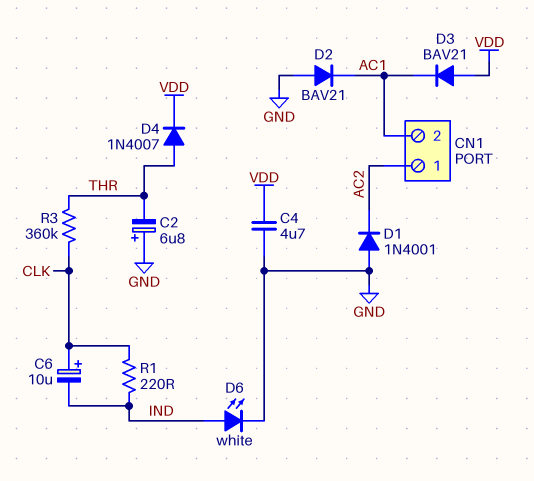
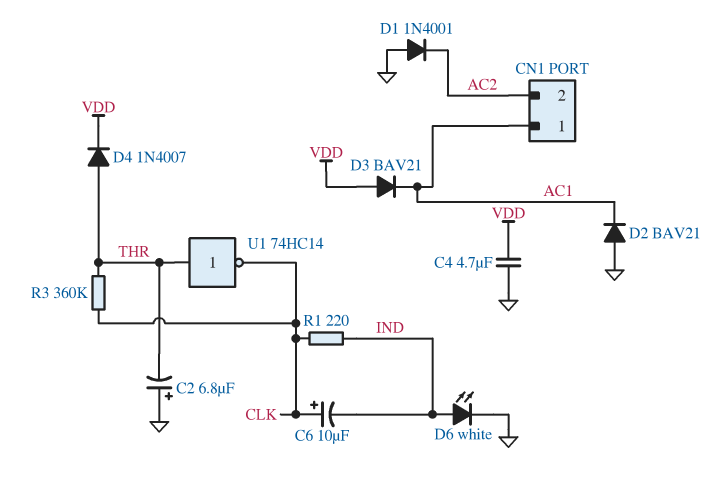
CN1 pin 1: AC2 -> AC1
CN1 pin 2: AC1 -> AC2
U1: none -> NOT 74HC14 (in THR, out CLK)

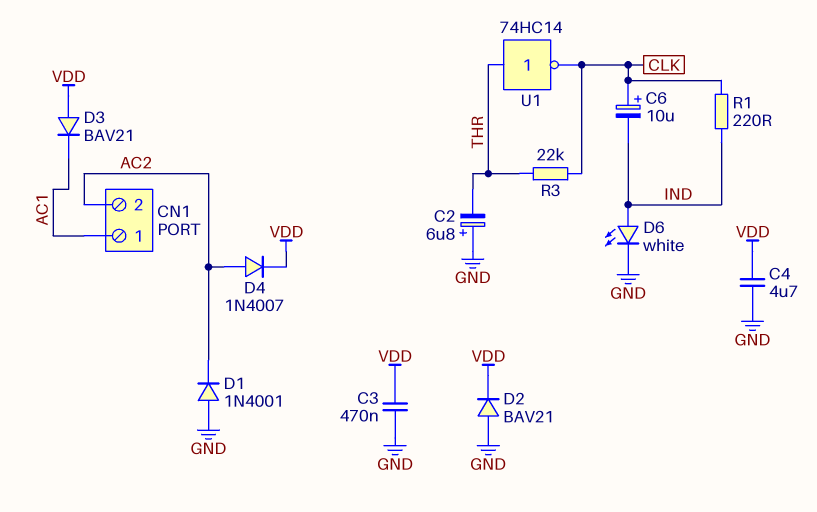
C3: none -> 470nF (GND, VDD)
D2: diode BAV21 (A GND, K AC1) -> diode BAV21 (A GND, K VDD)
D4: diode 1N4007 (A THR, K VDD) -> diode 1N4007 (A AC2, K VDD)
R3: 360k (CLK, THR) -> 22k (CLK, THR)

